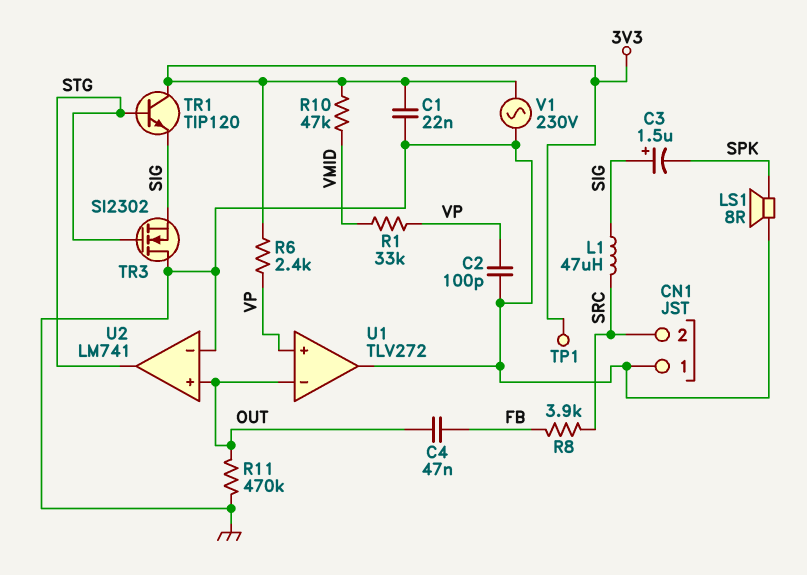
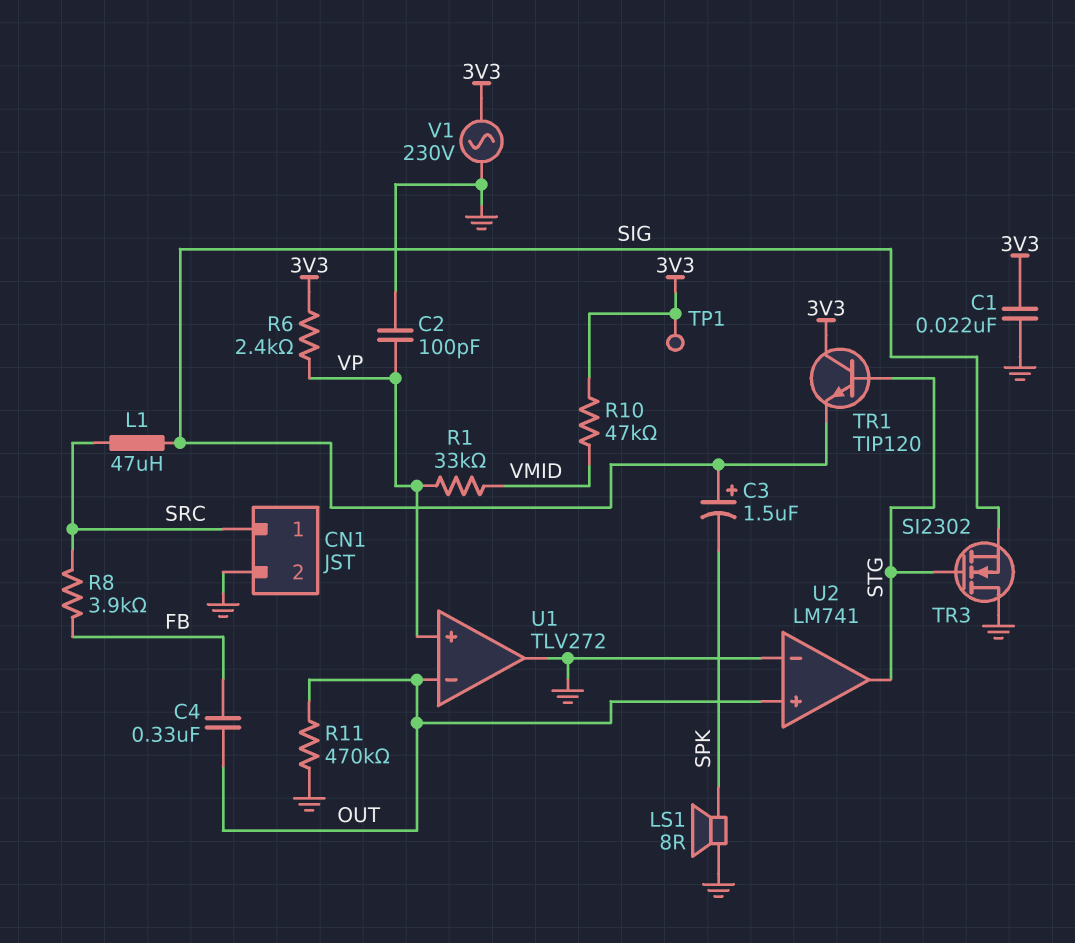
C4: 47nF (FB, OUT) -> 330nF (FB, OUT)
CN1 pin 1: GND -> SRC
CN1 pin 2: SRC -> GND

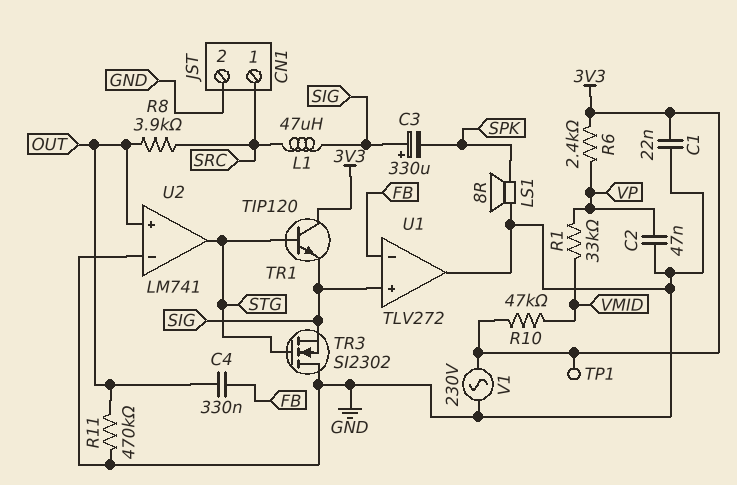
C2: 100pF (GND, VP) -> 47nF (GND, VP)
C3: 1.5uF (plus SIG, minus SPK) -> 330uF (plus SIG, minus SPK)
R8: 3.9k (FB, SRC) -> 3.9k (OUT, SRC)
U1 pin in+: VP -> SIG
U1 pin in-: OUT -> FB

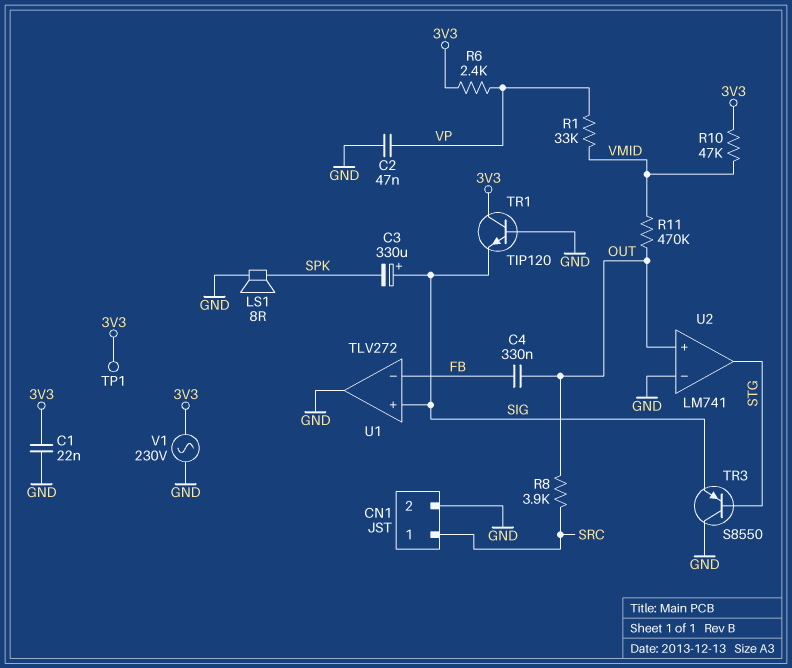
L1: 47uH (SIG, SRC) -> none
R11: 470k (GND, OUT) -> 470k (OUT, VMID)
TR1: NPN TIP120 (B STG, C 3V3, E SIG) -> NPN TIP120 (B GND, C 3V3, E SIG)
TR3: NMOS SI2302 (G STG, D GND, S SIG) -> PNP S8550 (B STG, C GND, E SIG)

